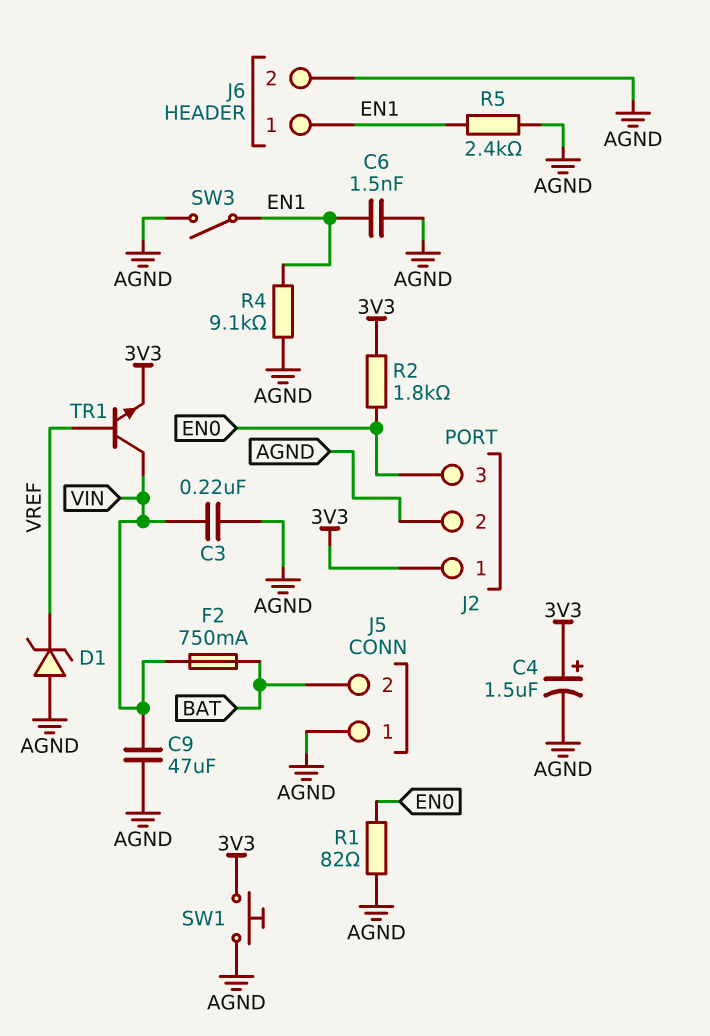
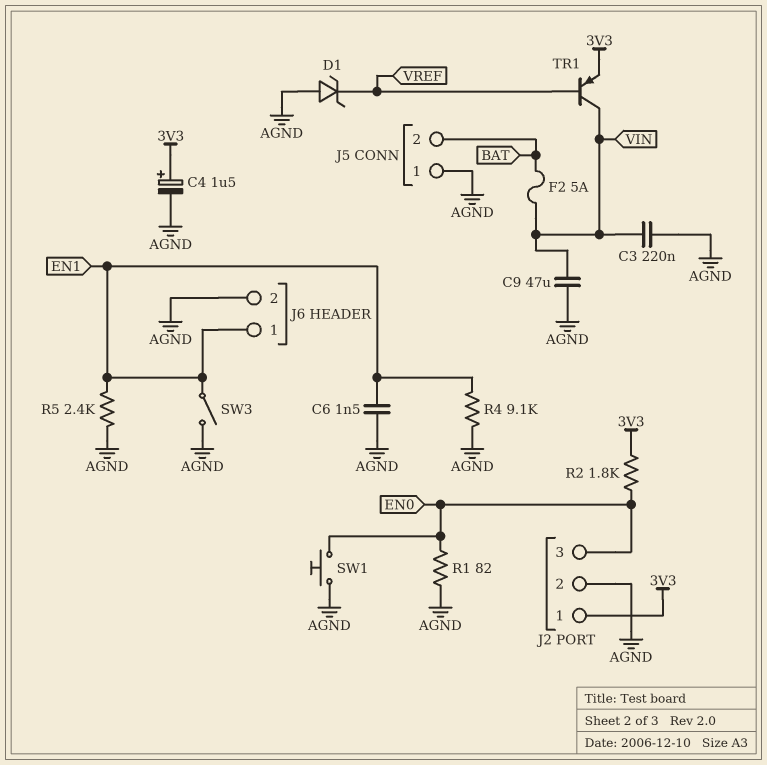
F2: 750mA (BAT, VIN) -> 5A (BAT, VIN)
SW1: button (3V3, AGND) -> button (AGND, EN0)
TR1: NPN (B VREF, C VIN, E 3V3) -> PNP (B VREF, C VIN, E 3V3)

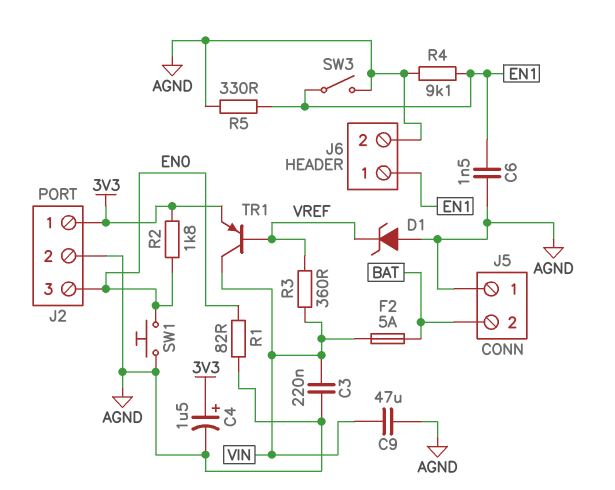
R3: none -> 360 (VIN, VREF)
R5: 2.4k (AGND, EN1) -> 330 (AGND, EN1)

